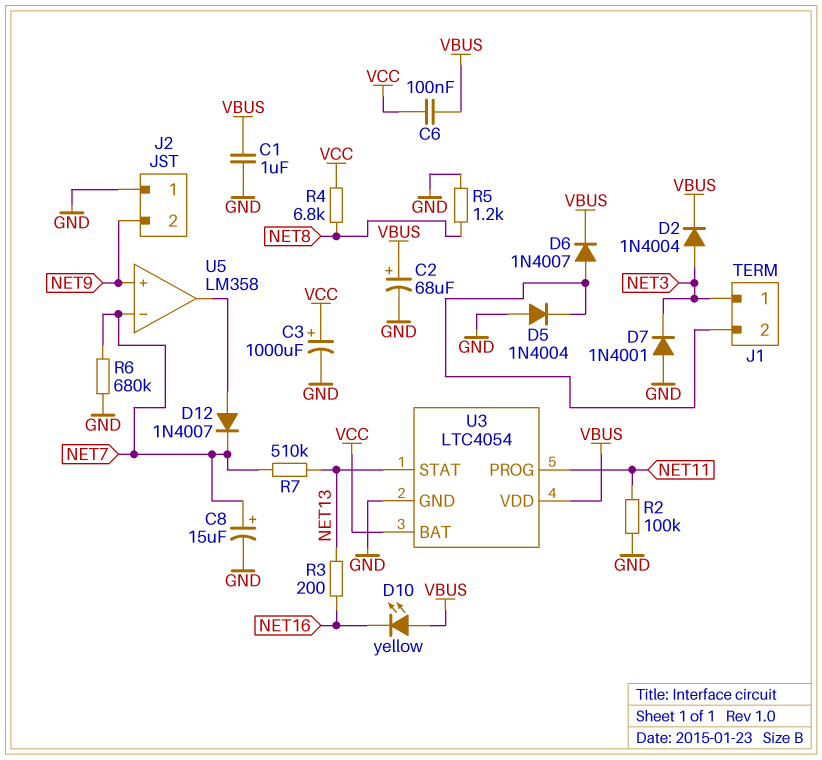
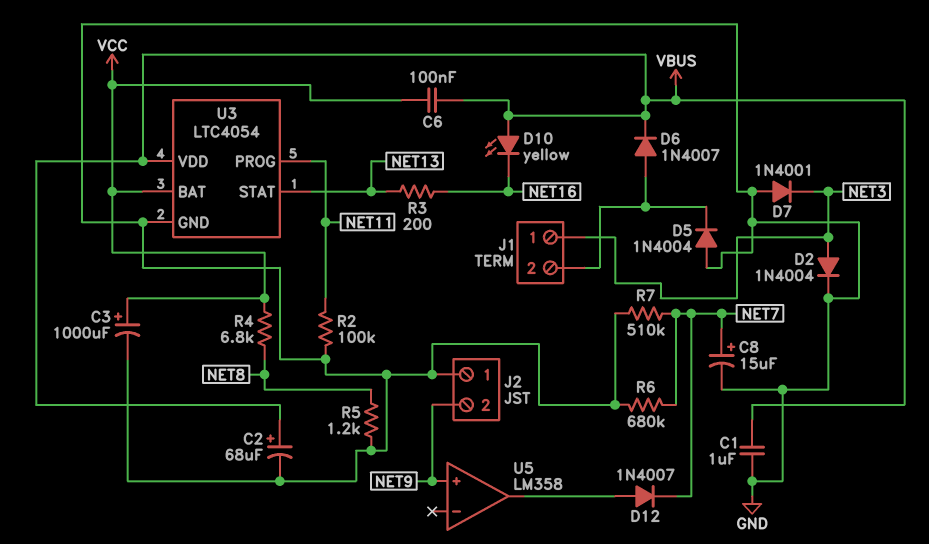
D2: diode 1N4004 (A NET3, K VBUS) -> diode 1N4004 (A NET3, K GND)
R7: 510k (NET7, NET13) -> 510k (GND, NET7)
U5 pin in-: NET7 -> none

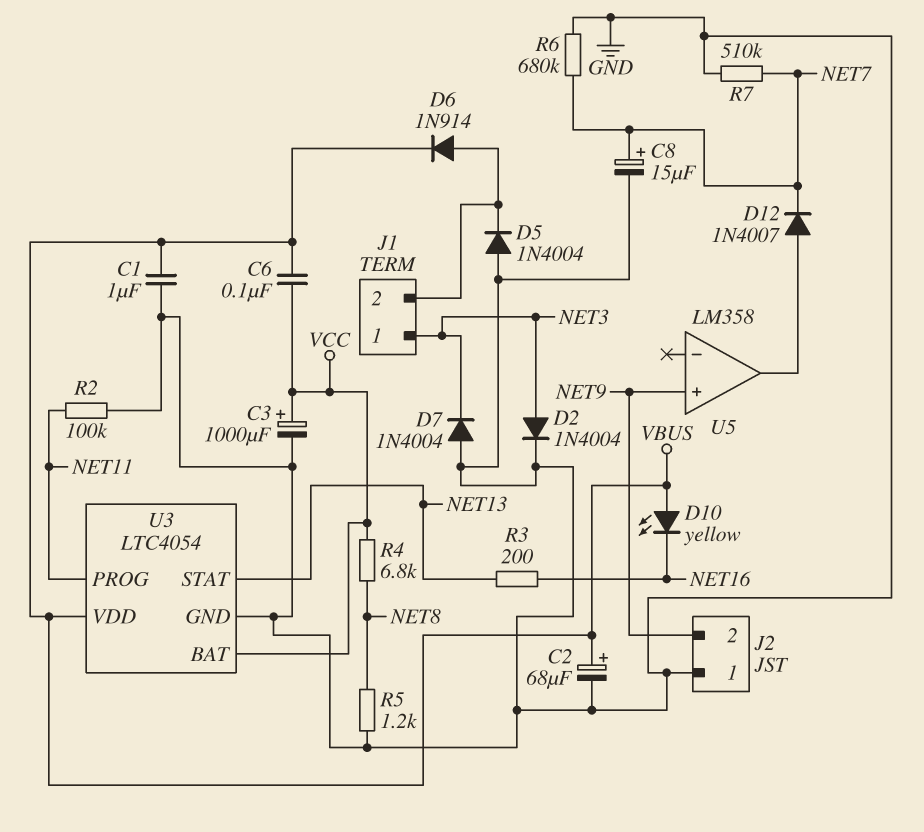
D6: diode 1N4007 (A J1/2, K VBUS) -> diode 1N914 (A J1/2, K VBUS)
D7: diode 1N4001 (A GND, K NET3) -> diode 1N4004 (A GND, K NET3)

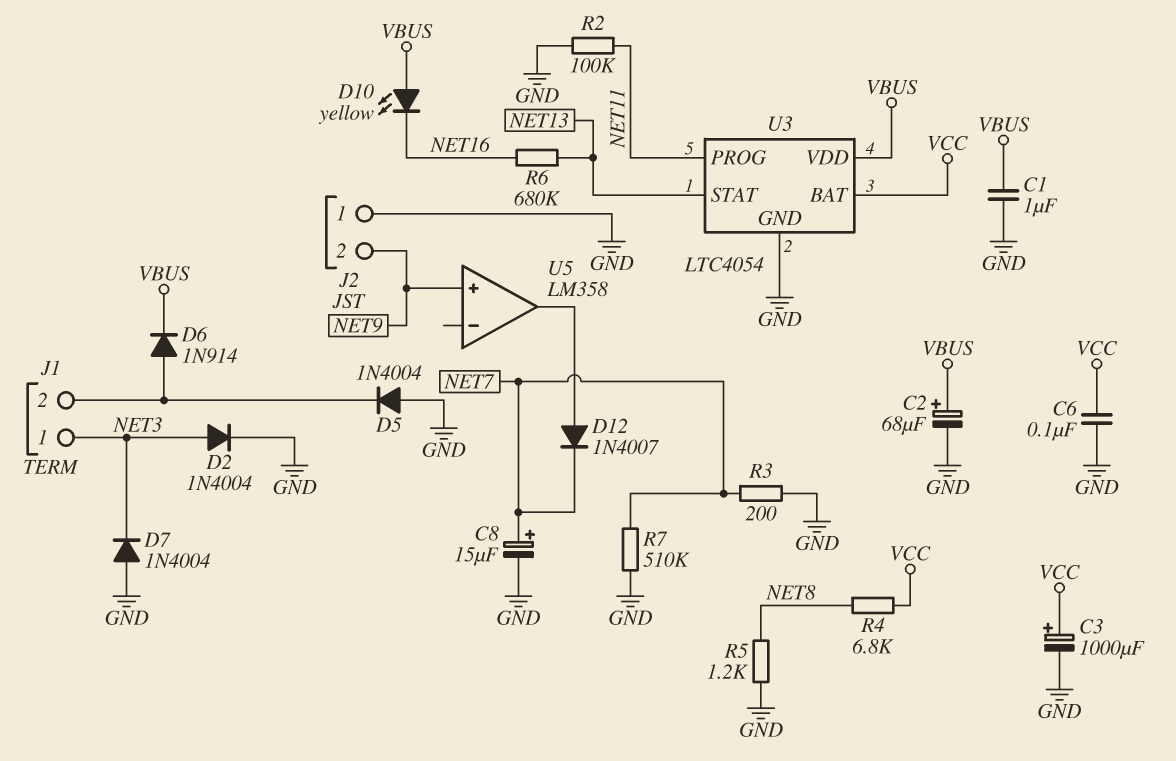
C6: 100nF (VBUS, VCC) -> 100nF (GND, VCC)
R3: 200 (NET13, NET16) -> 200 (GND, NET7)
R6: 680k (GND, NET7) -> 680k (NET13, NET16)

